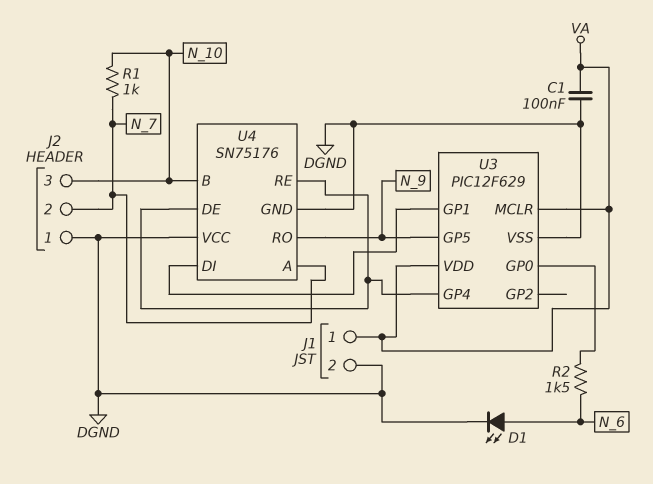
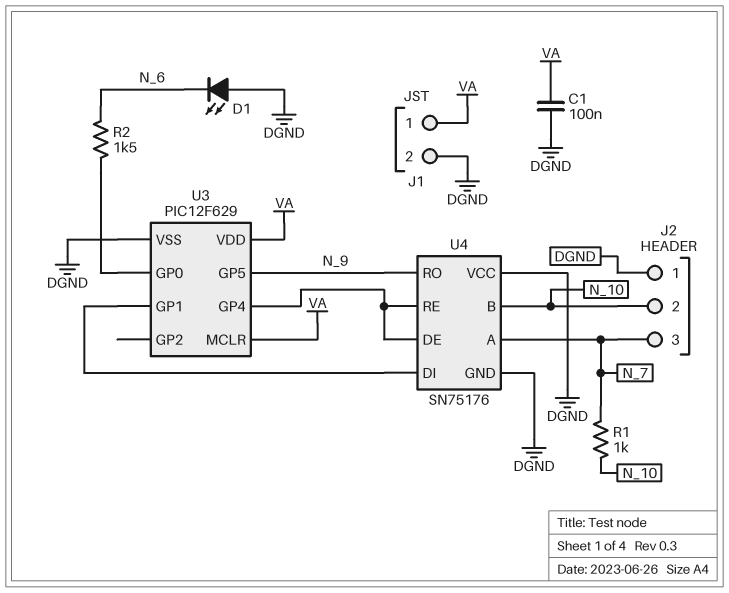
D1: LED (A N_6, K DGND) -> LED (A DGND, K N_6)
J2 pin 2: N_7 -> N_10
J2 pin 3: N_10 -> N_7

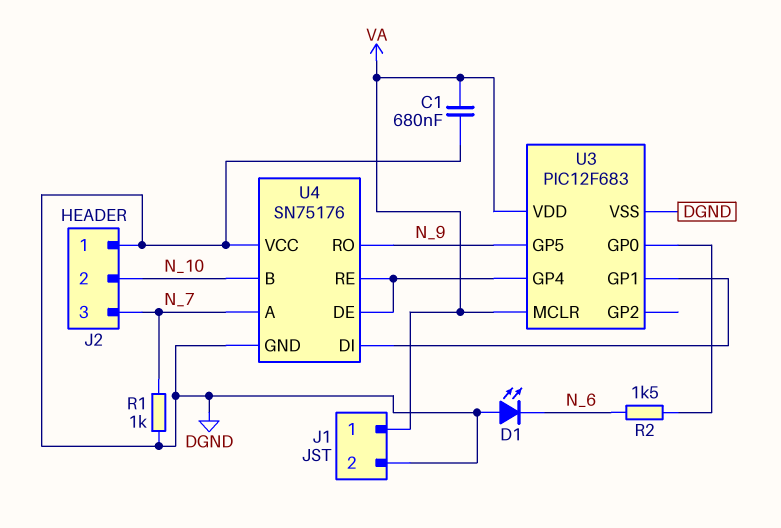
C1: 100nF (DGND, VA) -> 680nF (DGND, VA)
R1: 1k (N_7, N_10) -> 1k (DGND, N_7)
U3: PIC12F629 -> PIC12F683

